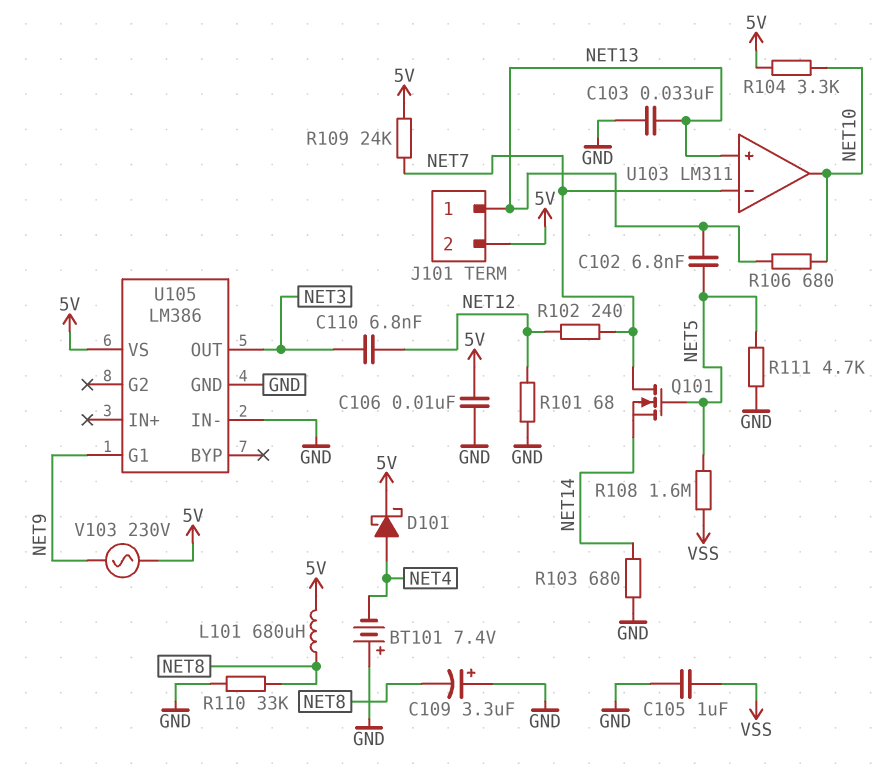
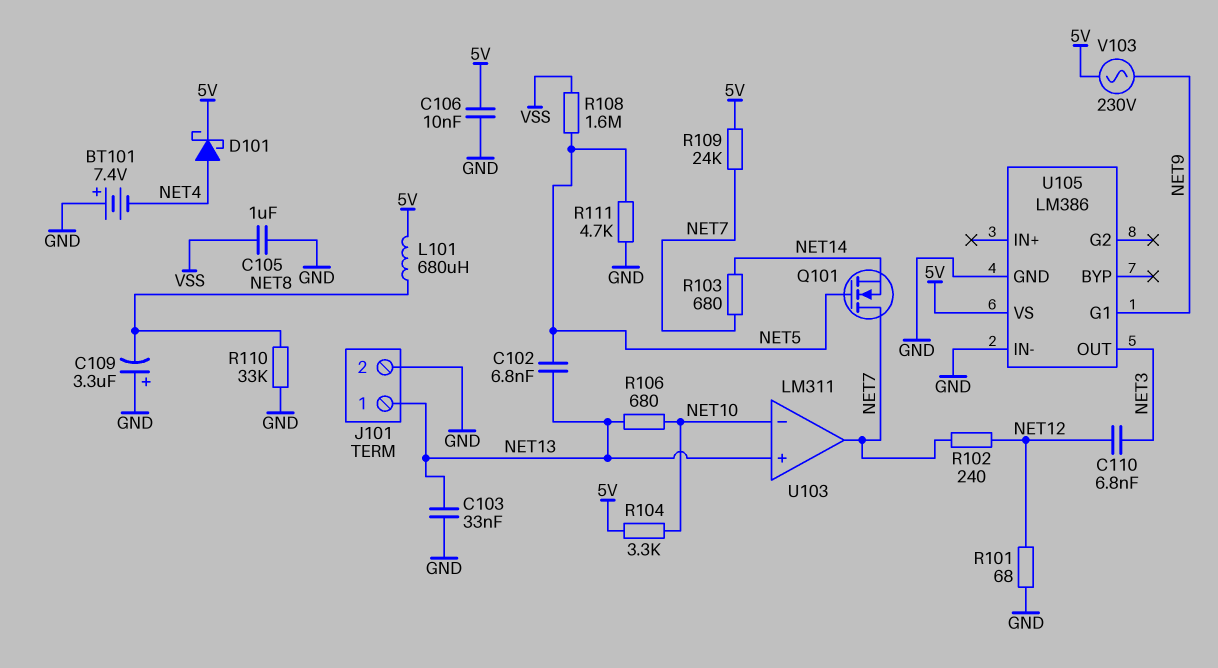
J101 pin 2: 5V -> GND
R103: 680 (GND, NET14) -> 680 (NET7, NET14)
U103 pin in-: NET7 -> NET10
U103 pin out: NET10 -> NET7

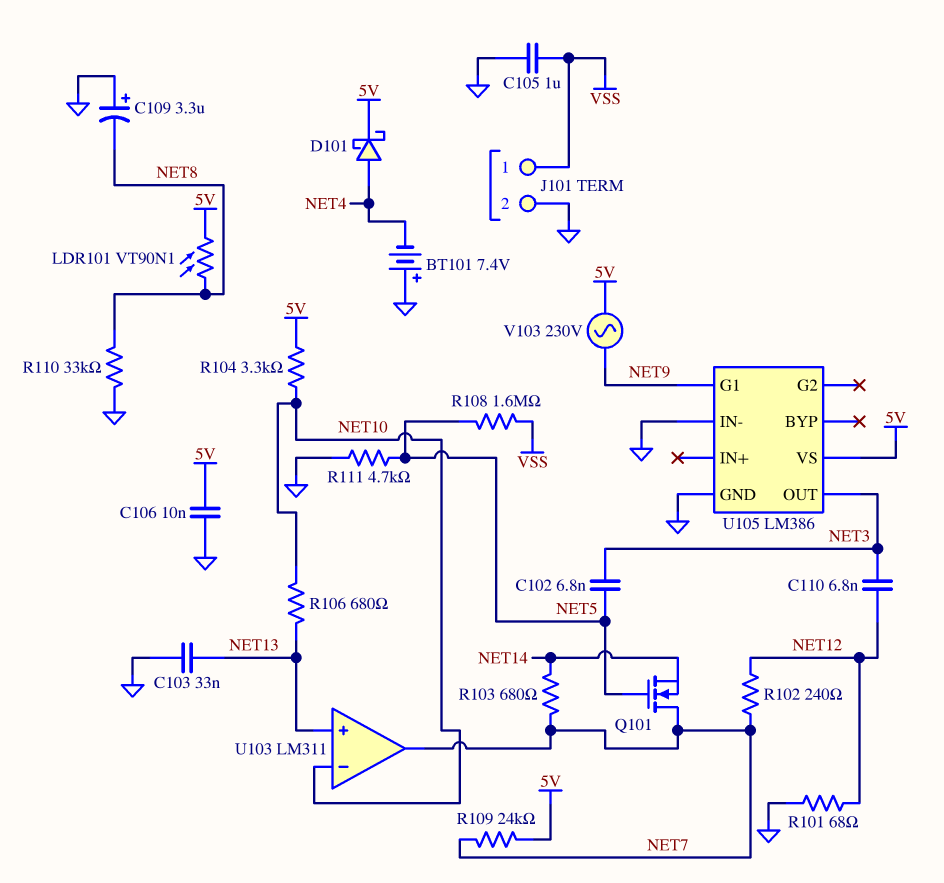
C102: 6.8nF (NET5, NET13) -> 6.8nF (NET3, NET5)
J101 pin 1: NET13 -> VSS
L101: 680uH (5V, NET8) -> none
LDR101: none -> VT90N1 (5V, NET8)

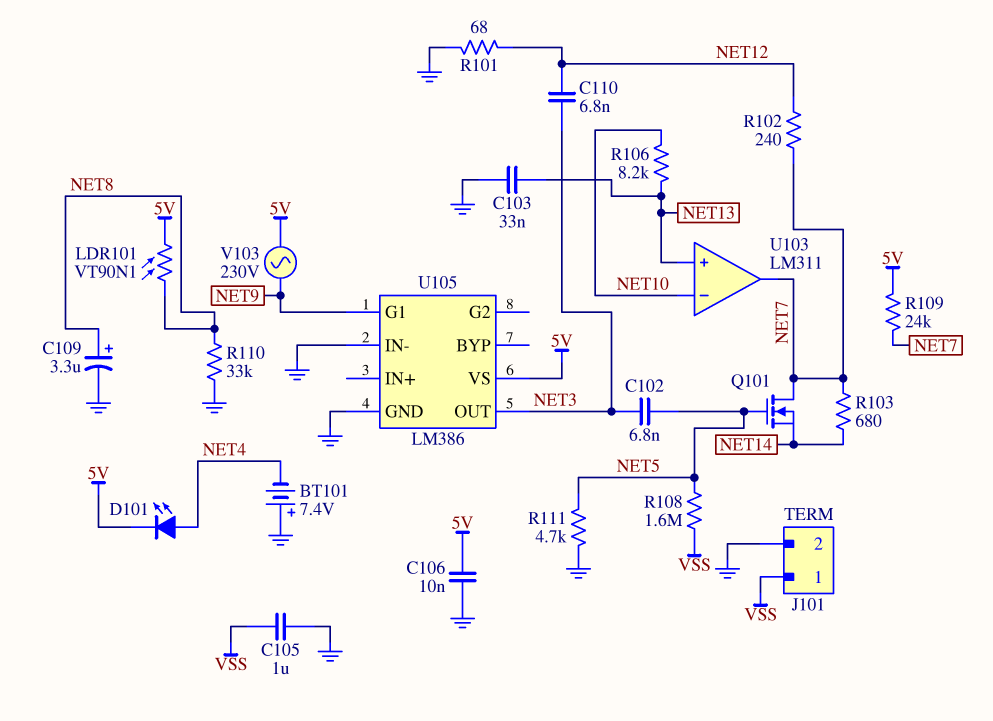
C109: 3.3uF (plus GND, minus NET8) -> 3.3uF (plus NET8, minus GND)
D101: schottky (A NET4, K 5V) -> LED (A NET4, K 5V)
R104: 3.3k (5V, NET10) -> none
R106: 680 (NET10, NET13) -> 8.2k (NET10, NET13)

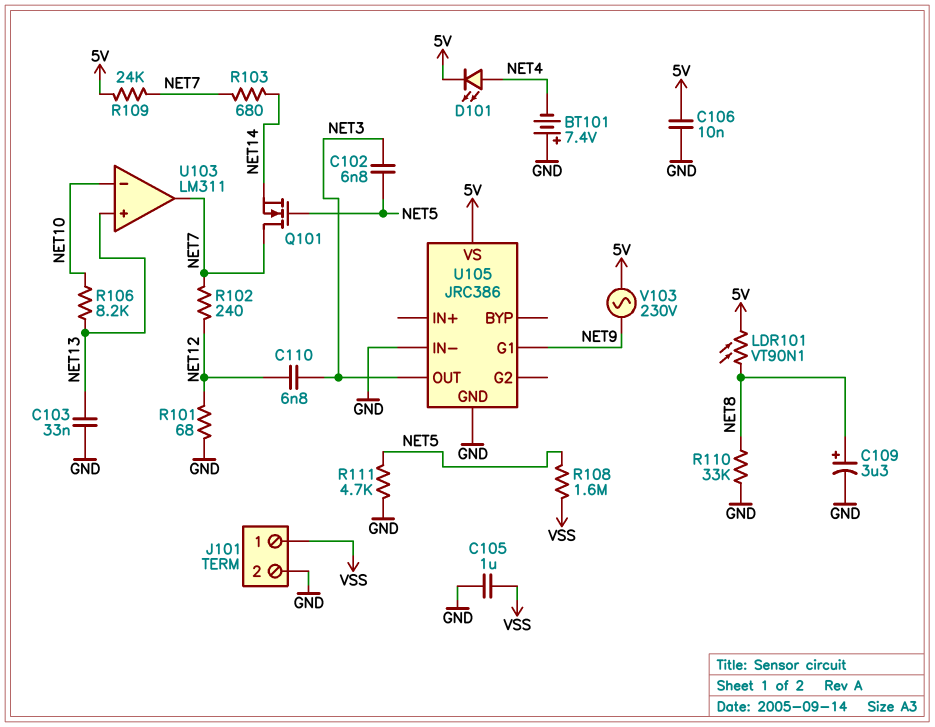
U105: LM386 -> JRC386

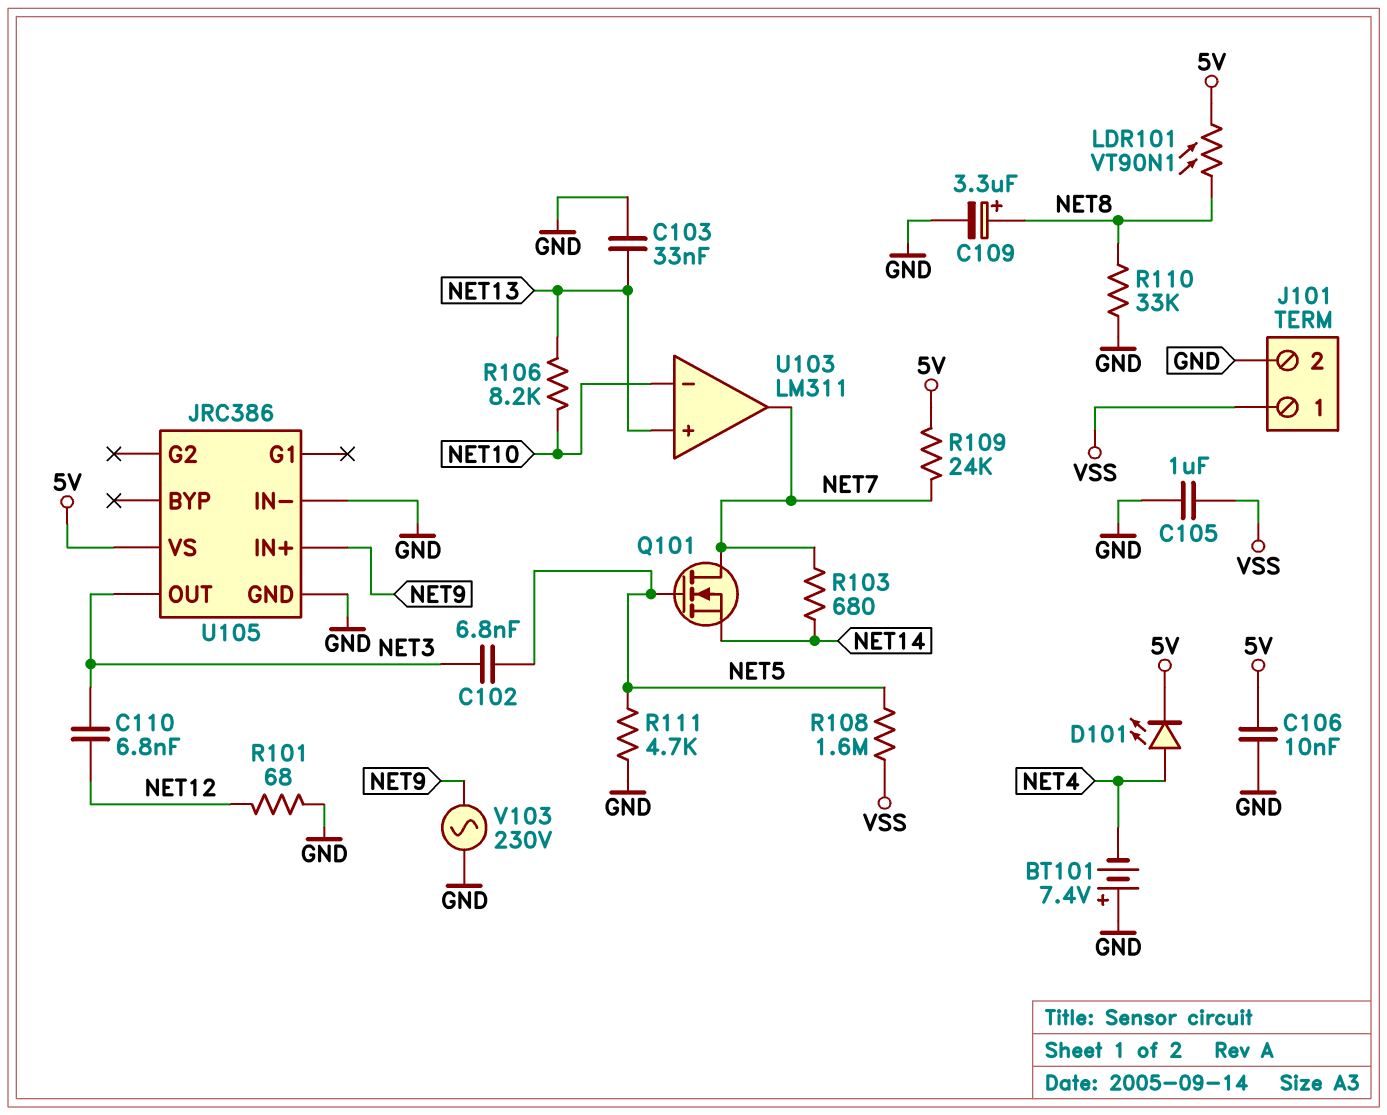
R102: 240 (NET7, NET12) -> none
U105 pin G1: NET9 -> none
U105 pin IN+: none -> NET9
V103: AC 230V (5V, NET9) -> AC 230V (GND, NET9)

